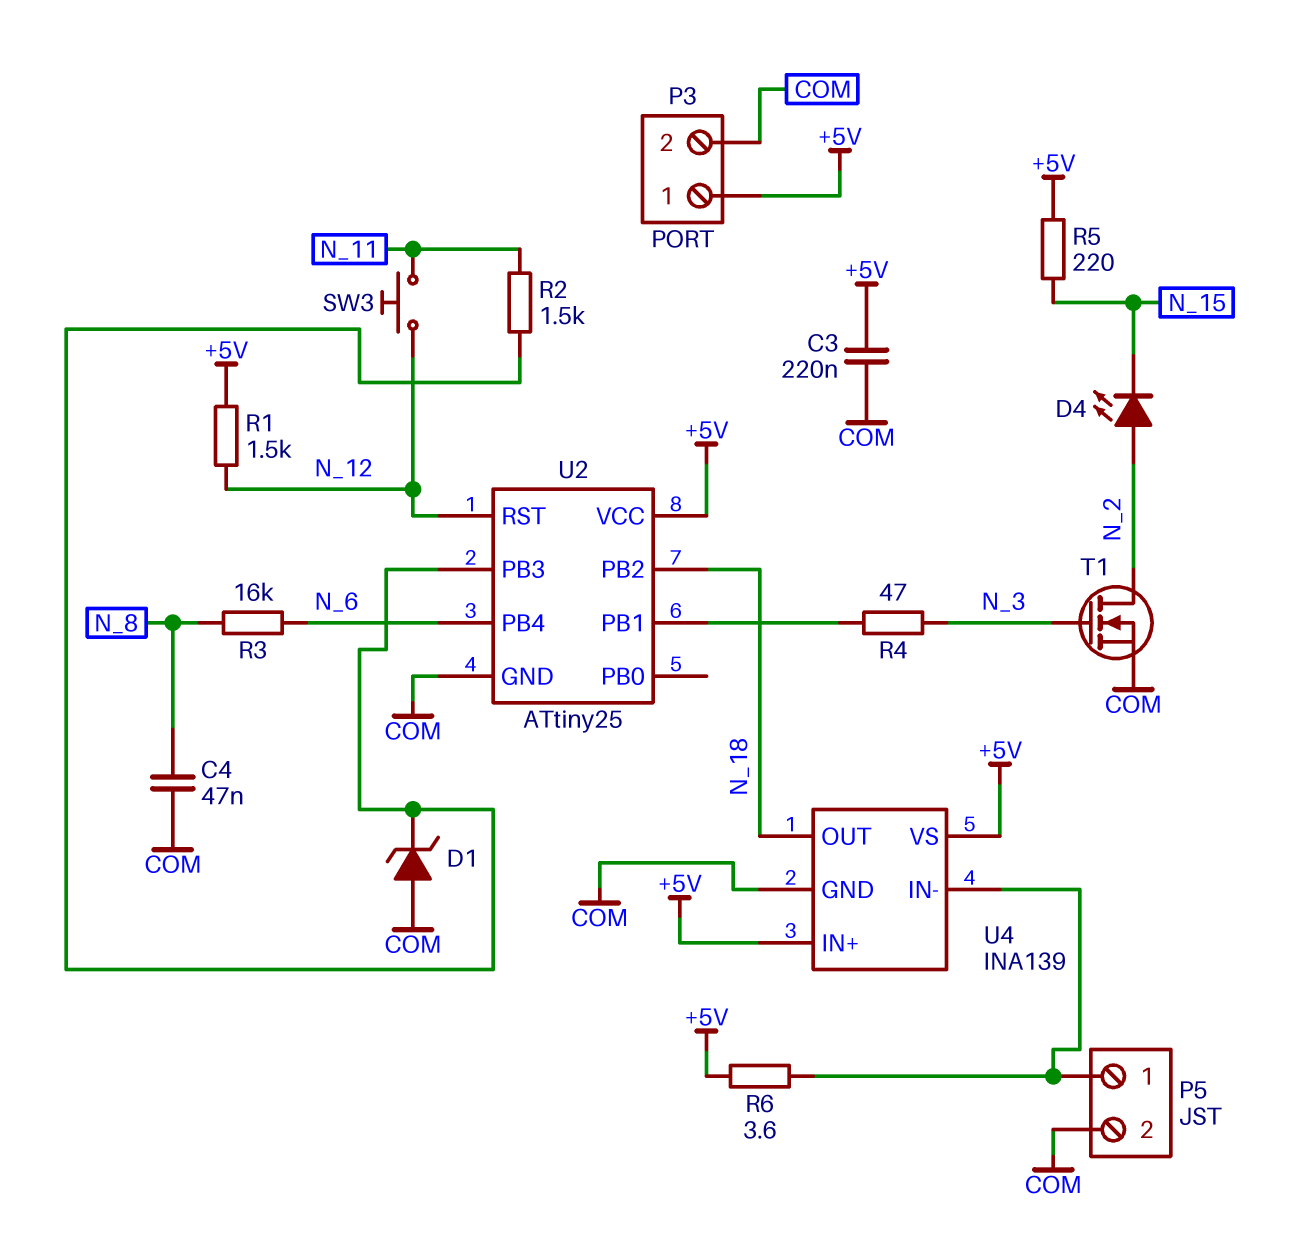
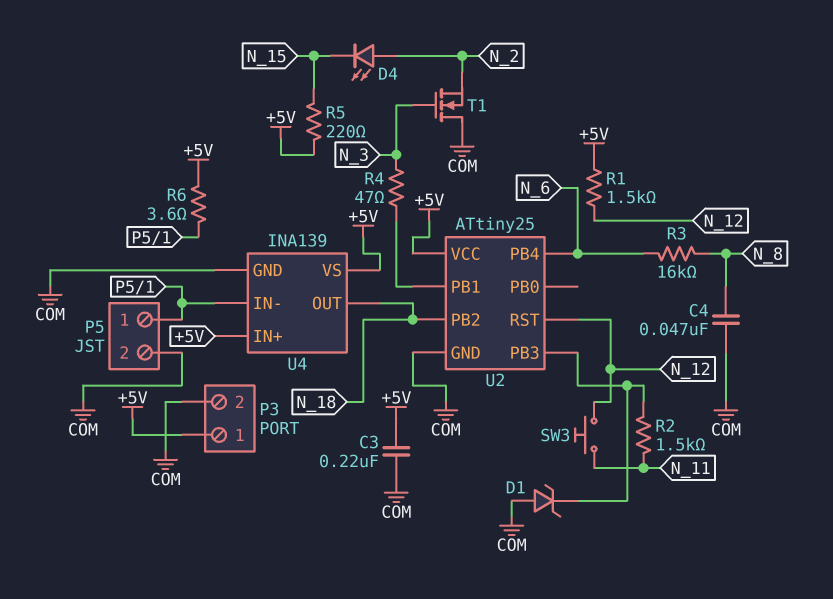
T1: NMOS (G N_3, D N_2, S COM) -> NMOS (G N_3, D COM, S N_2)

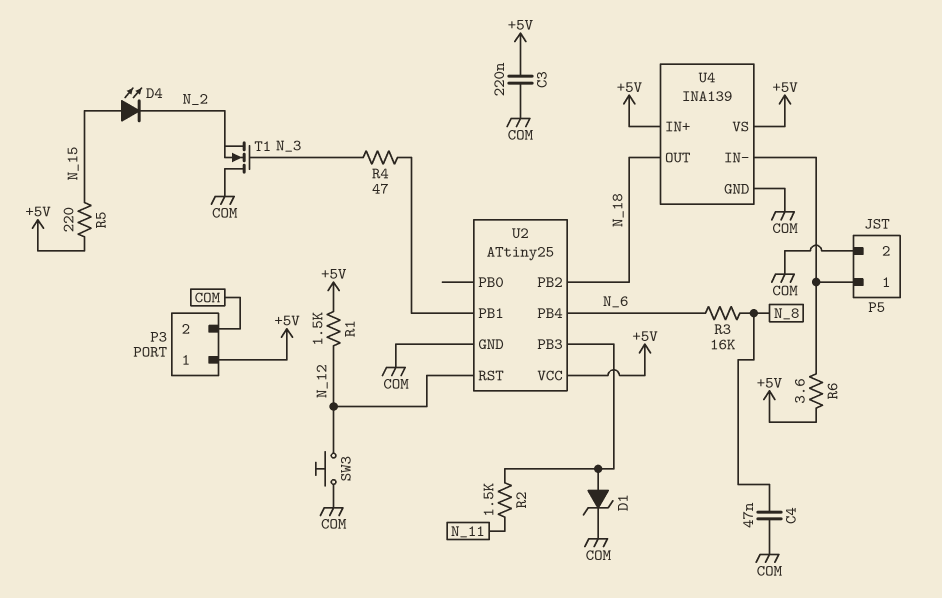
D1: zener (A COM, K U2/PB3) -> zener (A U2/PB3, K COM)
D4: LED (A N_2, K N_15) -> LED (A N_15, K N_2)
SW3: button (N_11, N_12) -> button (COM, N_12)

